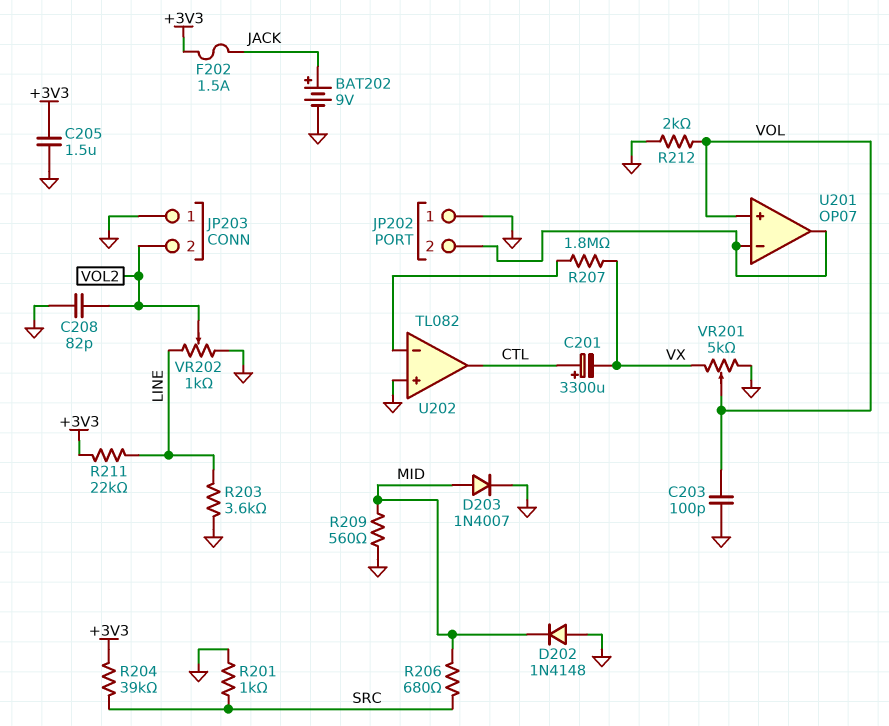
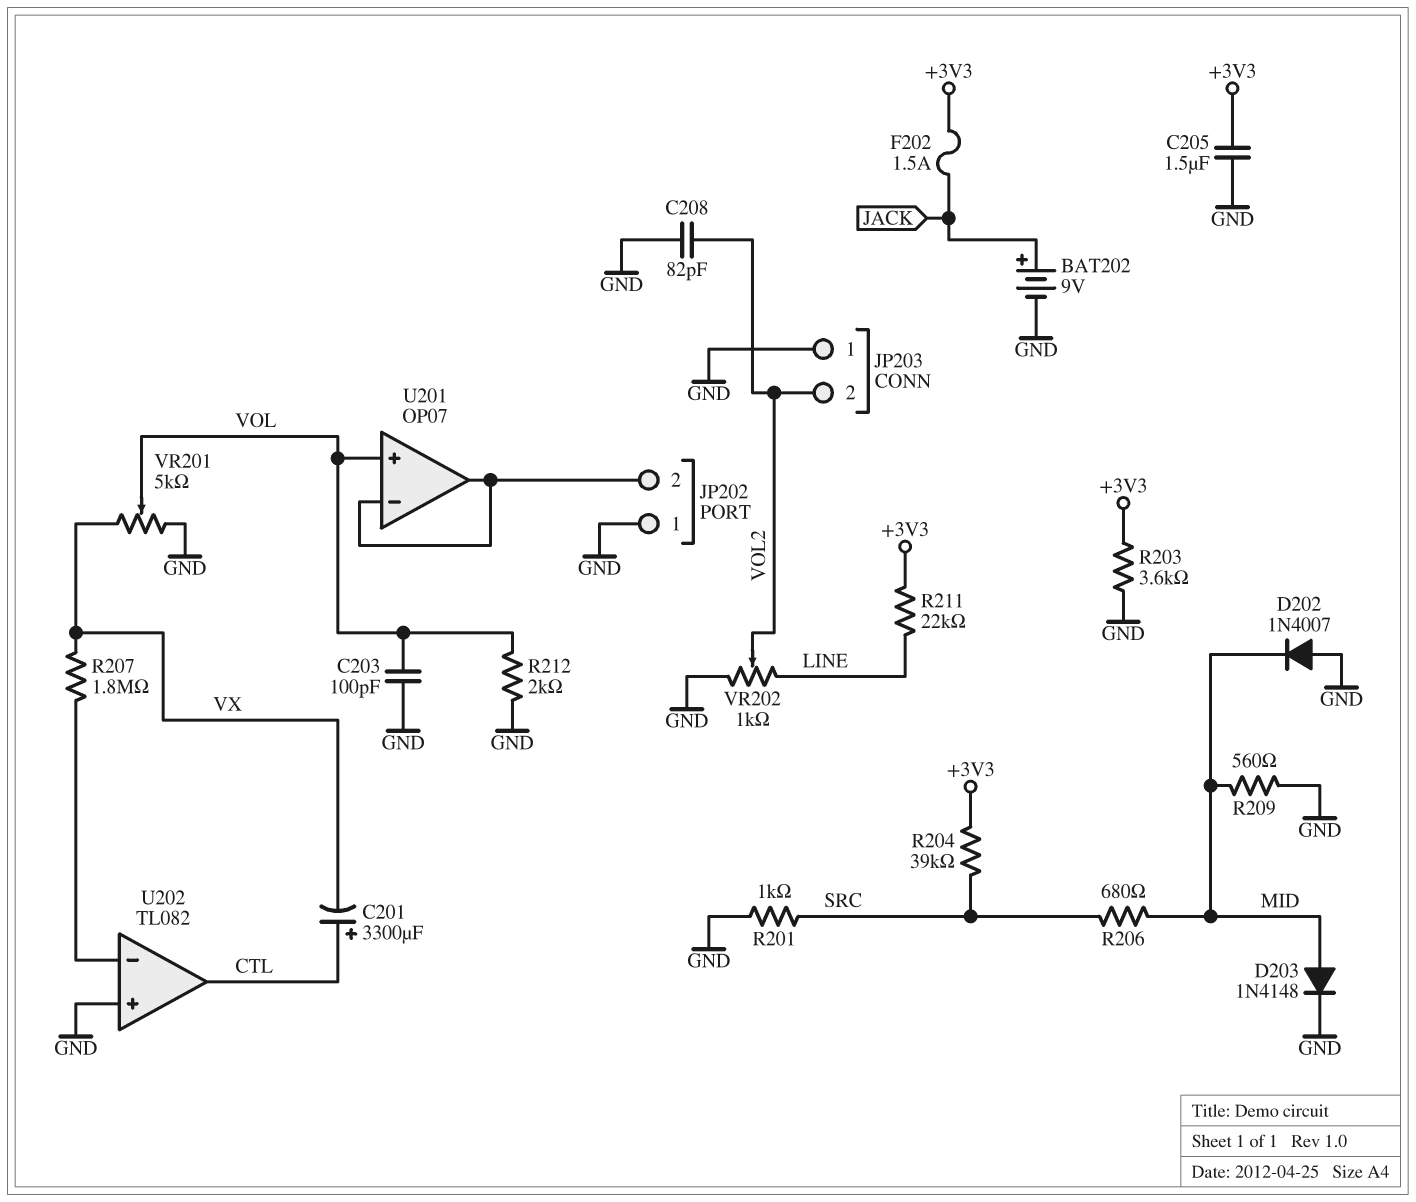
D202: diode 1N4148 (A GND, K MID) -> diode 1N4007 (A GND, K MID)
D203: diode 1N4007 (A MID, K GND) -> diode 1N4148 (A MID, K GND)
R203: 3.6k (GND, LINE) -> 3.6k (+3V3, GND)

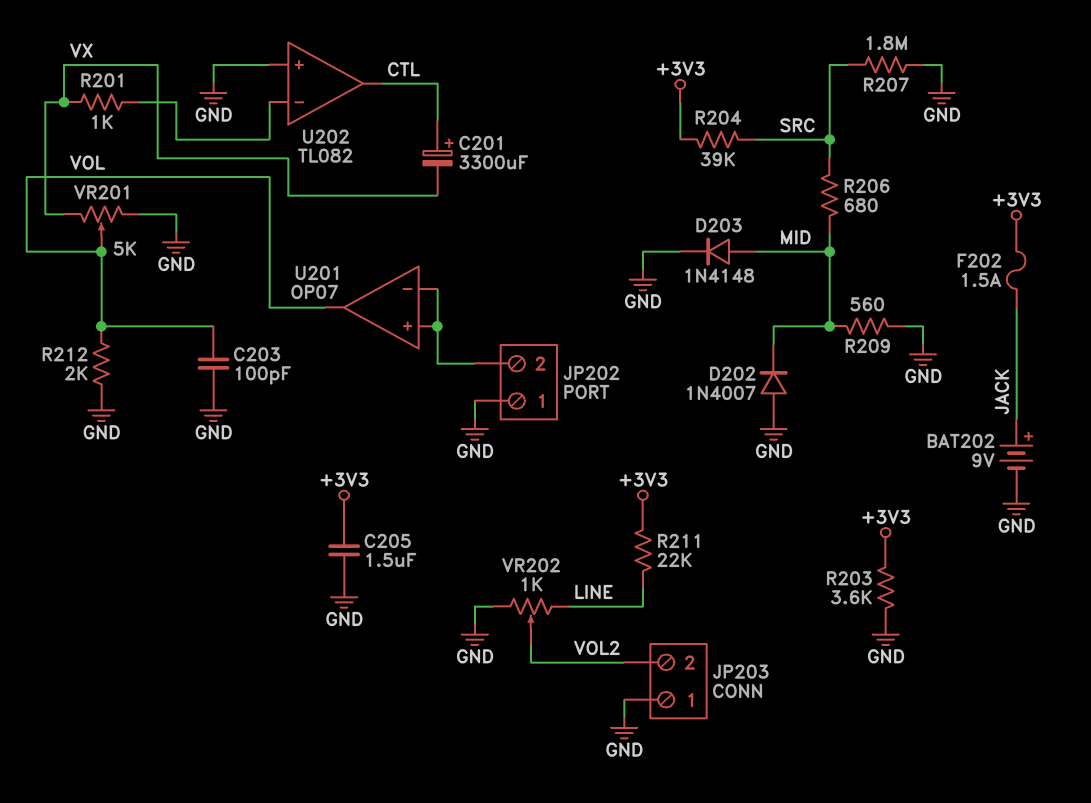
C208: 82pF (GND, VOL2) -> none
R201: 1k (GND, SRC) -> 1k (U202/in-, VX)
R207: 1.8M (U202/in-, VX) -> 1.8M (GND, SRC)
U201 pin in+: VOL -> JP202/2
U201 pin out: JP202/2 -> VOL

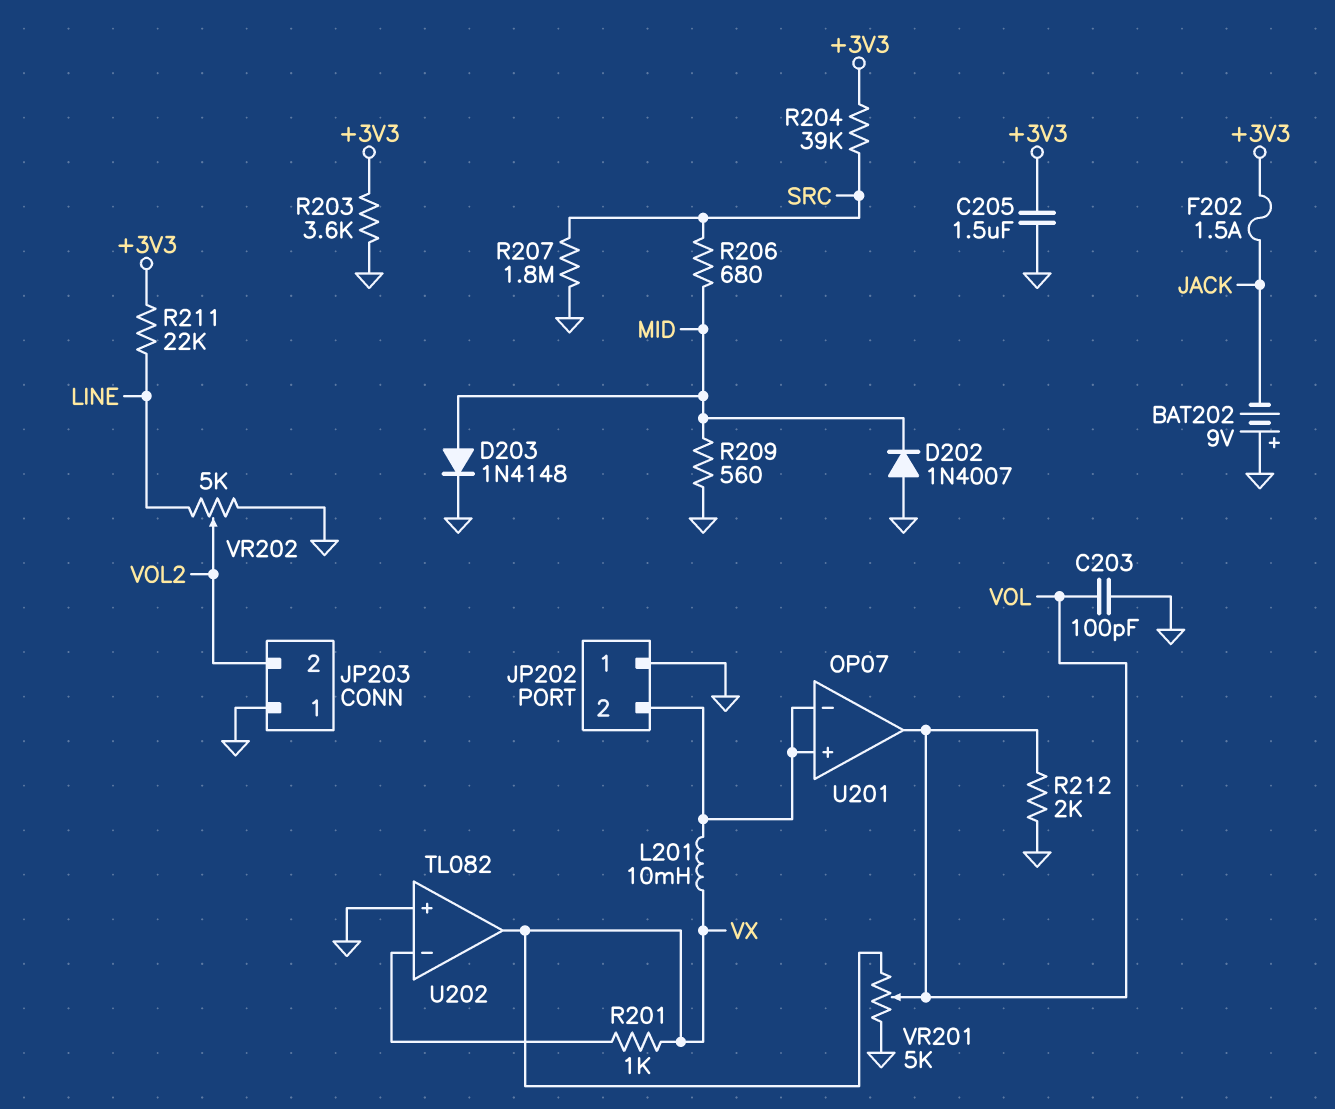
BAT202: 9V (plus JACK, minus GND) -> 9V (plus GND, minus JACK)
C201: 3300uF (plus CTL, minus VX) -> none
L201: none -> 10mH (JP202/2, VX)
U202 pin out: CTL -> VX
VR202: 1k (GND, LINE, wiper VOL2) -> 5k (GND, LINE, wiper VOL2)

